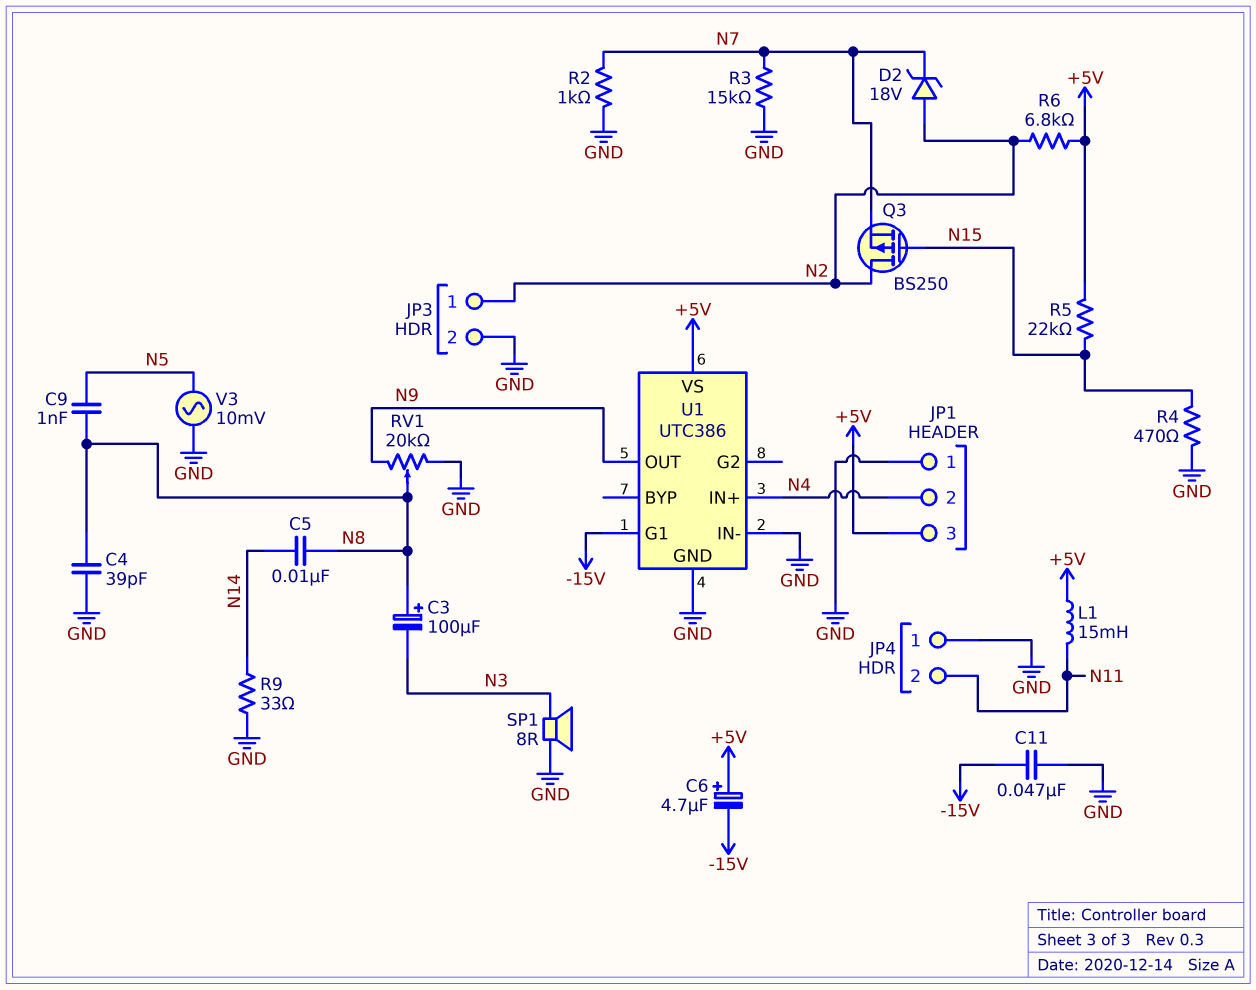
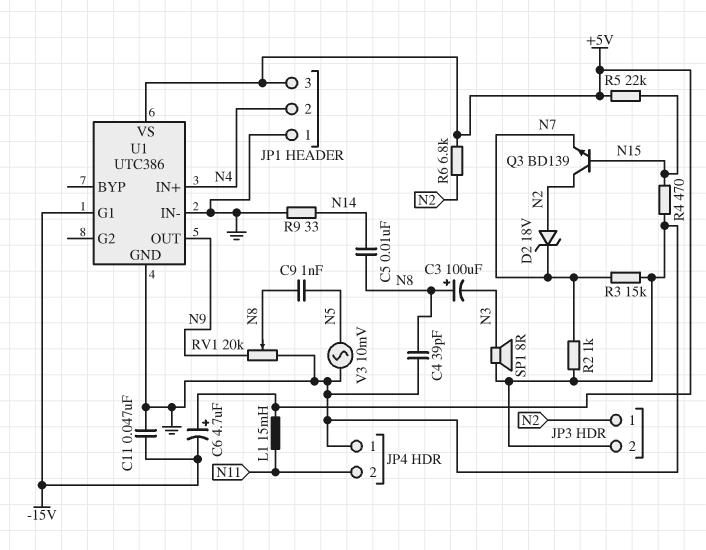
Q3: PMOS BS250 (G N15, D N2, S N7) -> NPN BD139 (B N15, C N2, E N7)

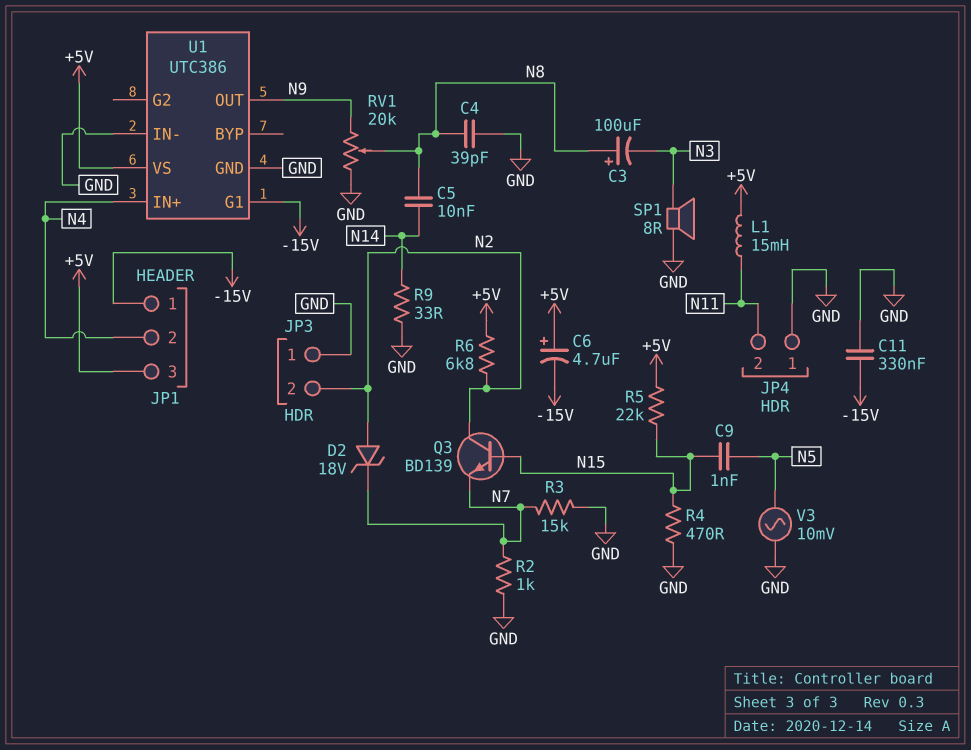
C9: 1nF (N5, N8) -> 1nF (N5, N15)
C11: 47nF (-15V, GND) -> 330nF (-15V, GND)
JP1 pin 1: GND -> -15V
JP3 pin 1: N2 -> GND
JP3 pin 2: GND -> N2

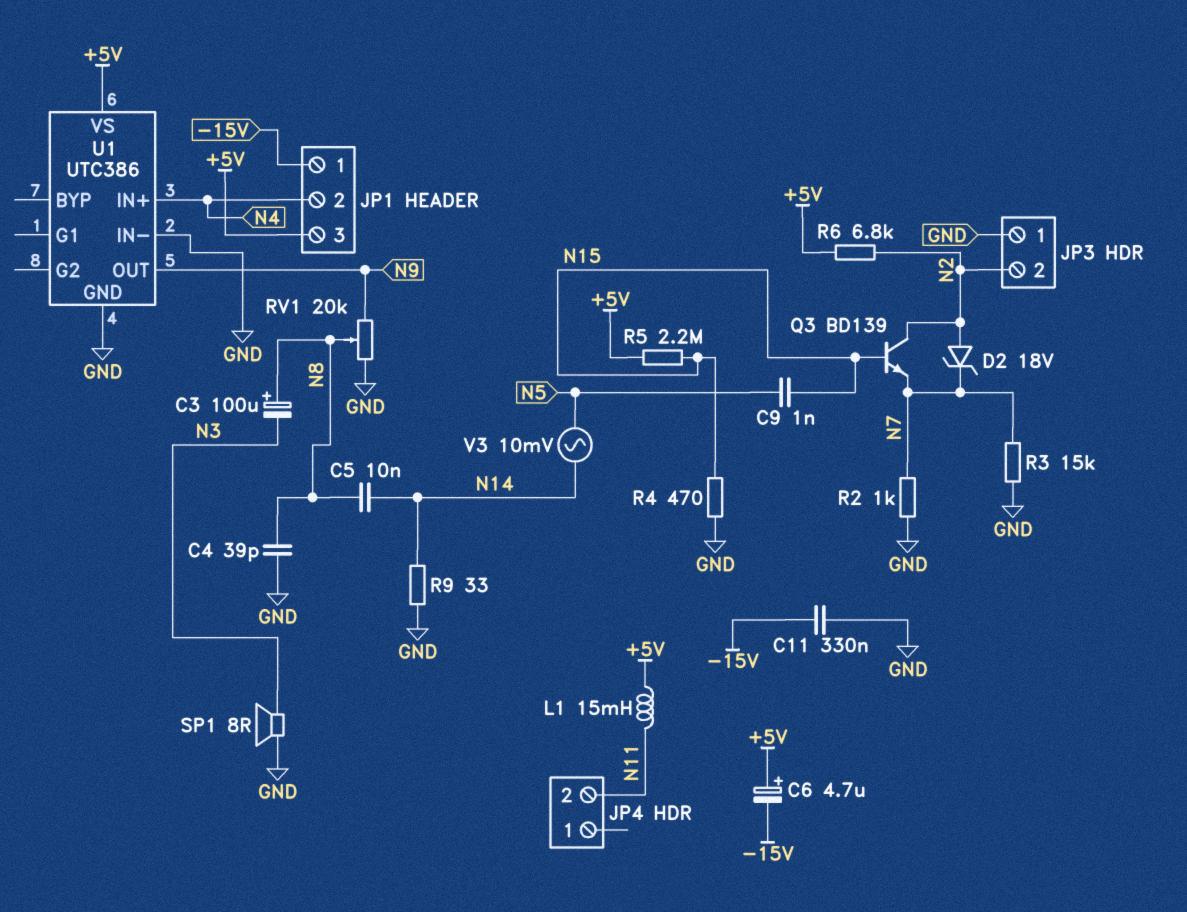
JP4 pin 1: GND -> none
R5: 22k (+5V, N15) -> 2.2M (+5V, N15)
U1 pin G1: -15V -> none
V3: AC 10mV (GND, N5) -> AC 10mV (N5, N14)

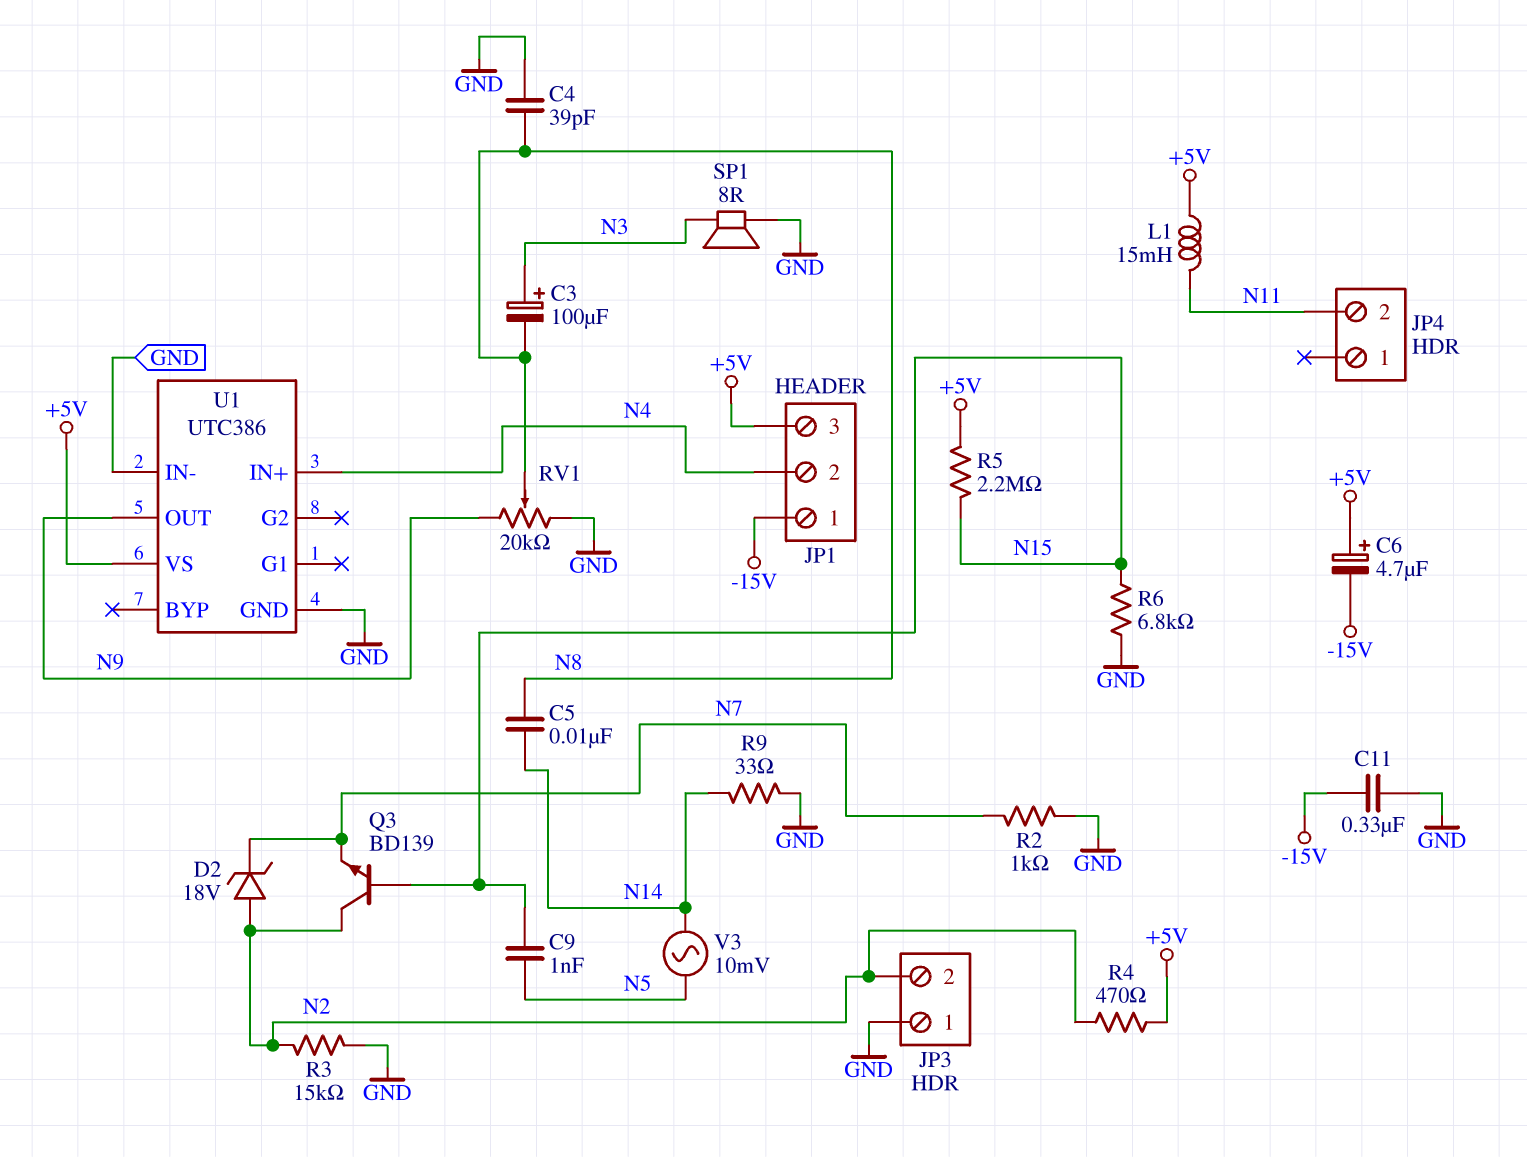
C3: 100uF (plus N8, minus N3) -> 100uF (plus N3, minus N8)
R3: 15k (GND, N7) -> 15k (GND, N2)
R4: 470 (GND, N15) -> 470 (+5V, N2)
R6: 6.8k (+5V, N2) -> 6.8k (GND, N15)

